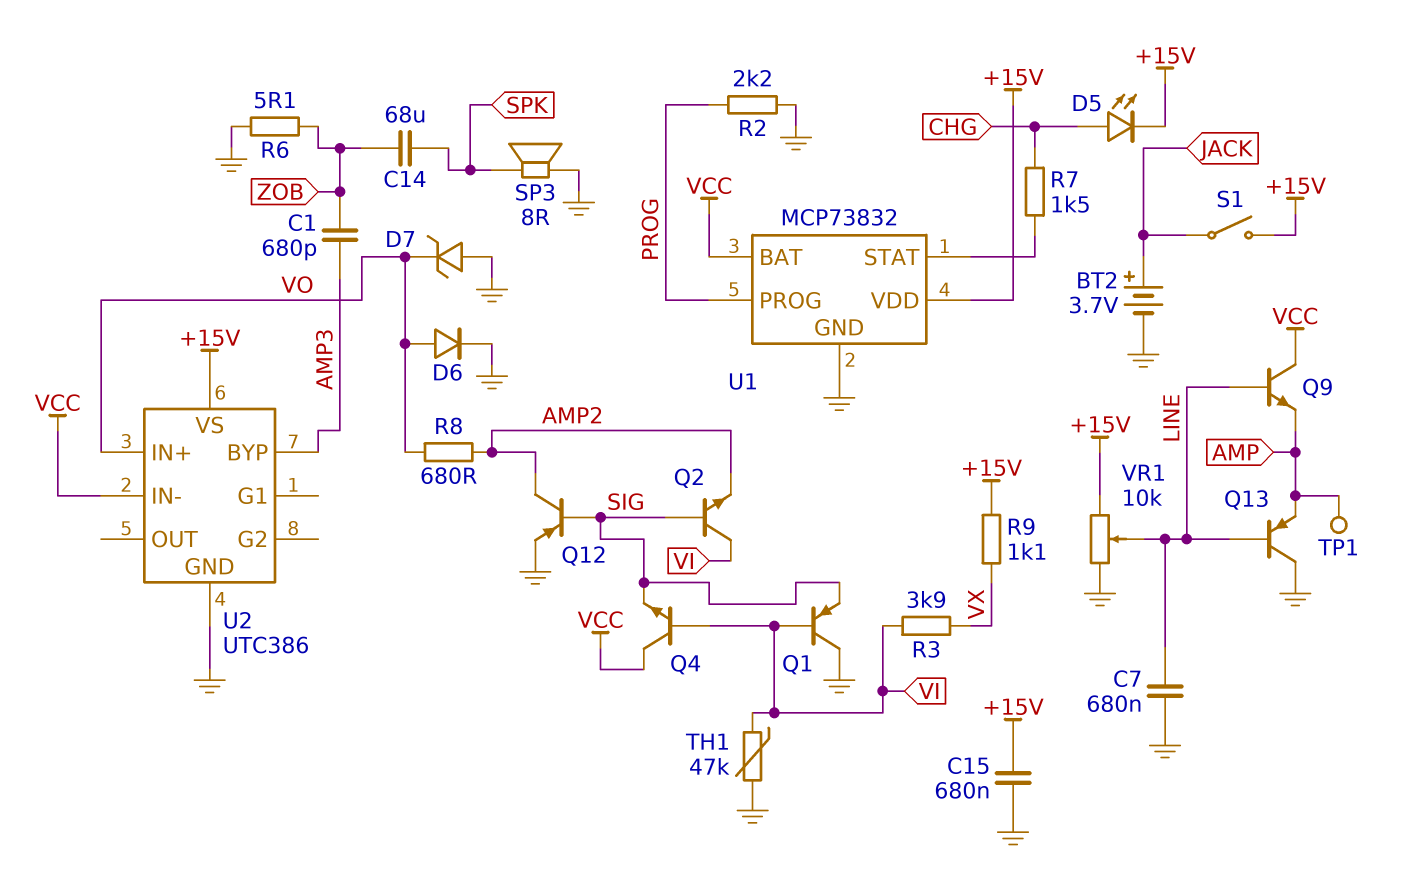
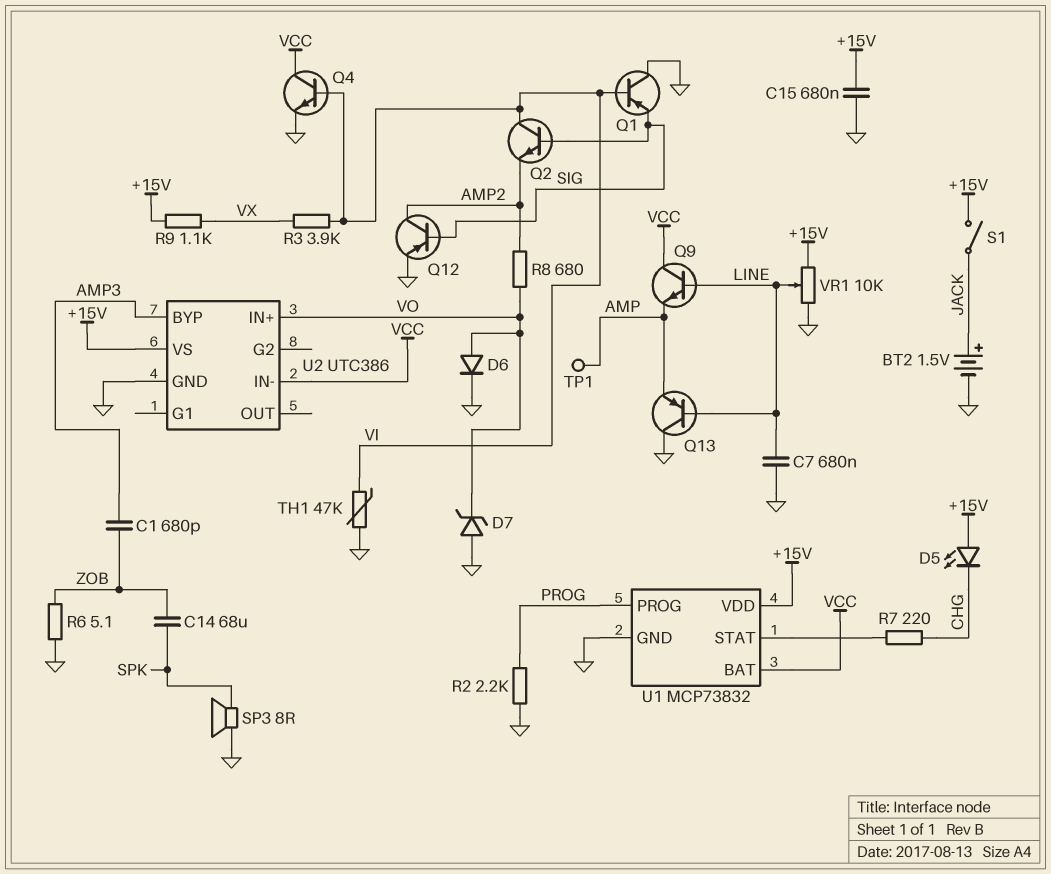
BT2: 3.7V (plus JACK, minus GND) -> 1.5V (plus JACK, minus GND)
D5: LED (A CHG, K +15V) -> LED (A +15V, K CHG)
Q4: NPN (B VI, C VCC, E SIG) -> NPN (B VI, C VCC, E GND)
R7: 1.5k (CHG, U1/STAT) -> 220 (CHG, U1/STAT)

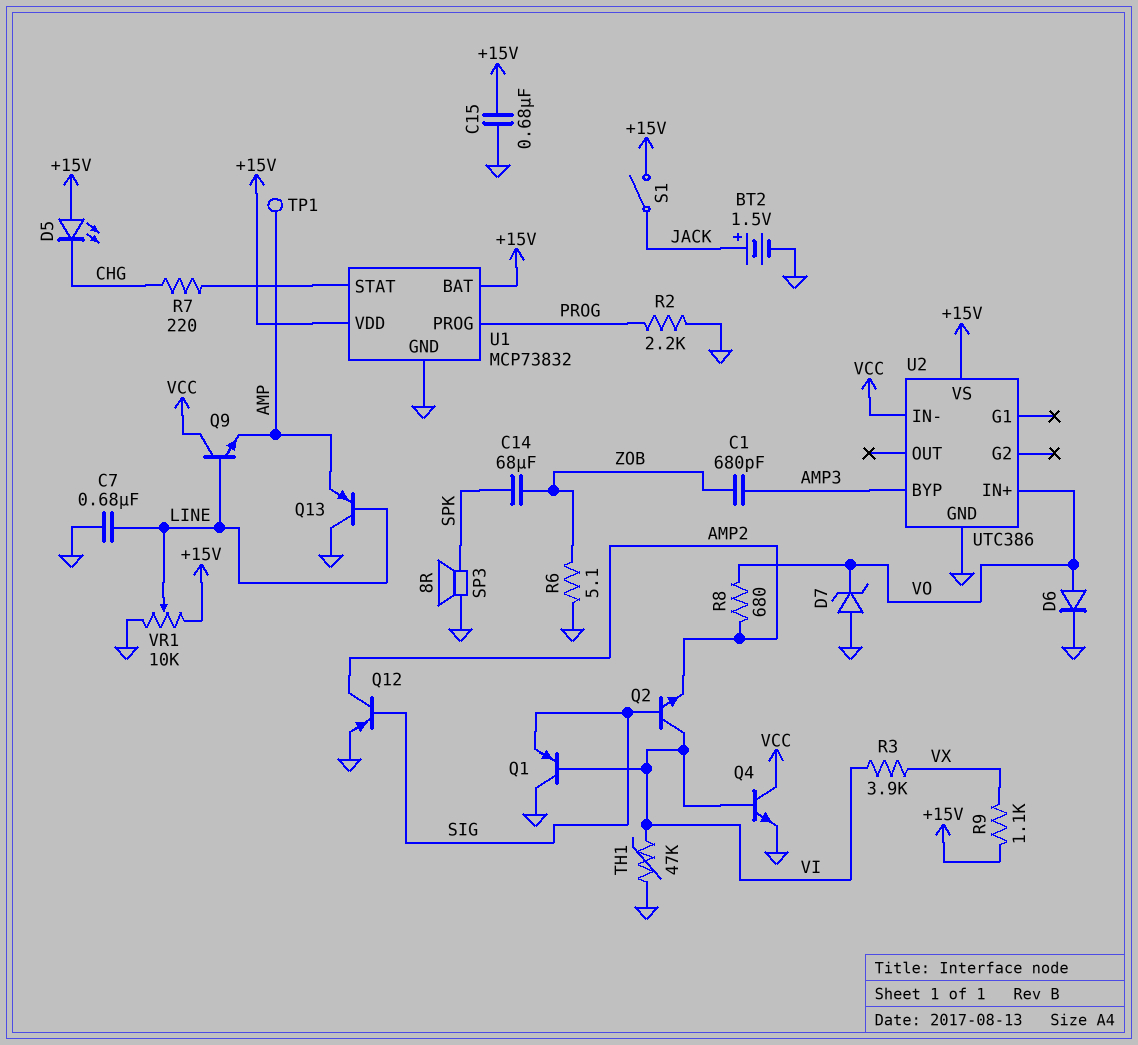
U1 pin BAT: VCC -> +15V

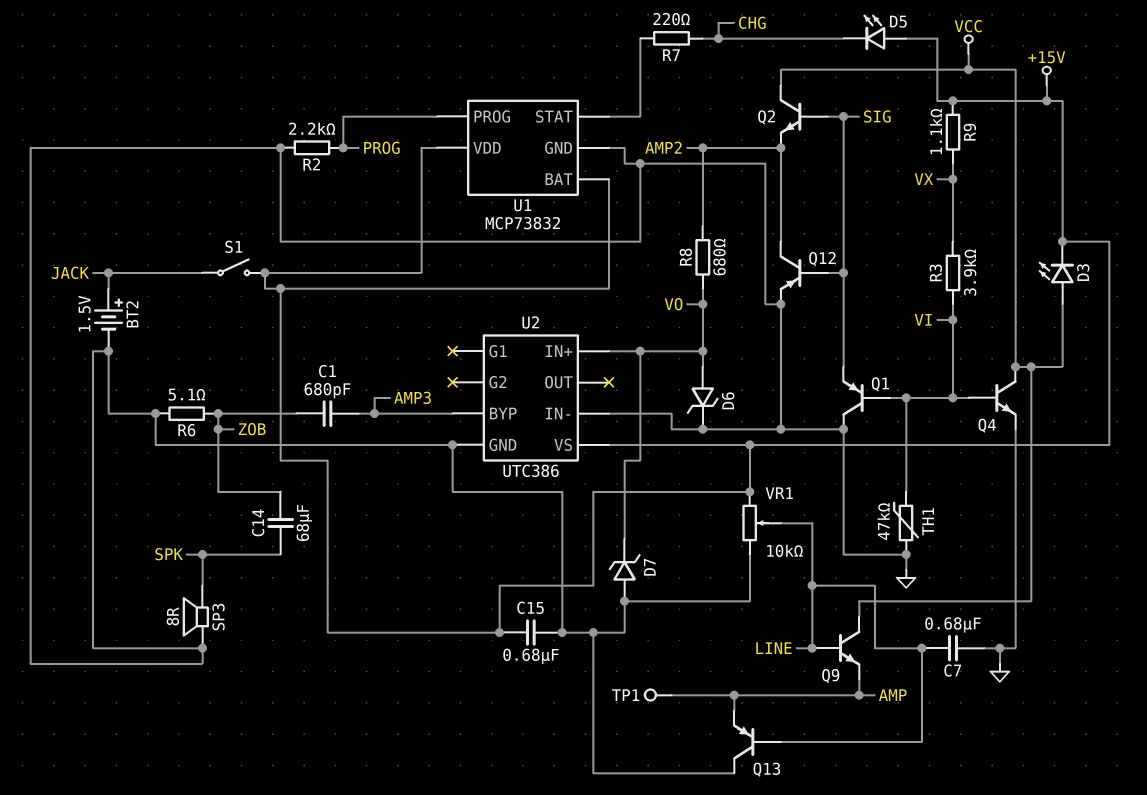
D3: none -> LED (A VCC, K +15V)
D6: diode (A VO, K GND) -> zener (A VO, K GND)
Q2: NPN (B SIG, C VI, E AMP2) -> NPN (B SIG, C VCC, E AMP2)
U2 pin IN-: VCC -> GND

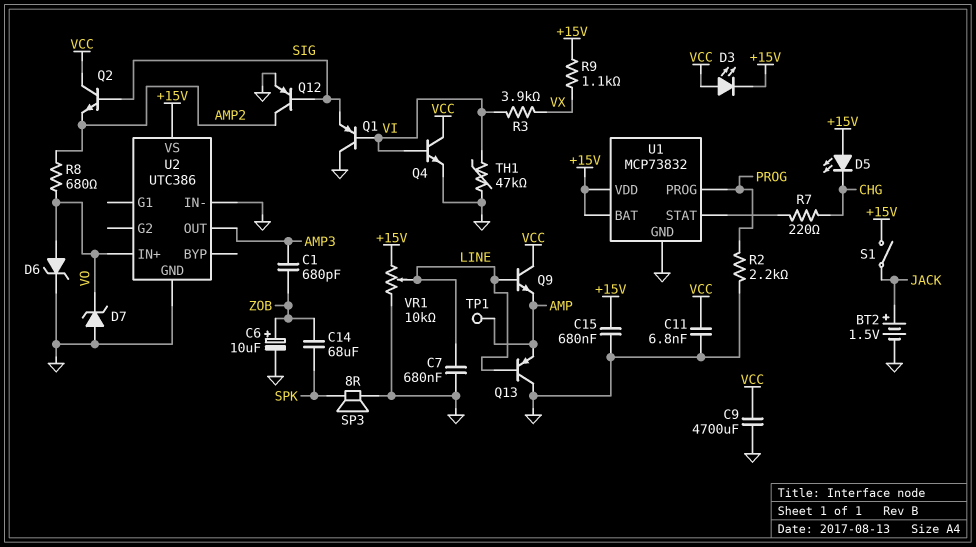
C6: none -> 10uF (plus ZOB, minus GND)
C9: none -> 4700uF (GND, VCC)
C11: none -> 6.8nF (GND, VCC)
R6: 5.1 (GND, ZOB) -> none
U2 pin BYP: AMP3 -> none
U2 pin OUT: none -> AMP3

